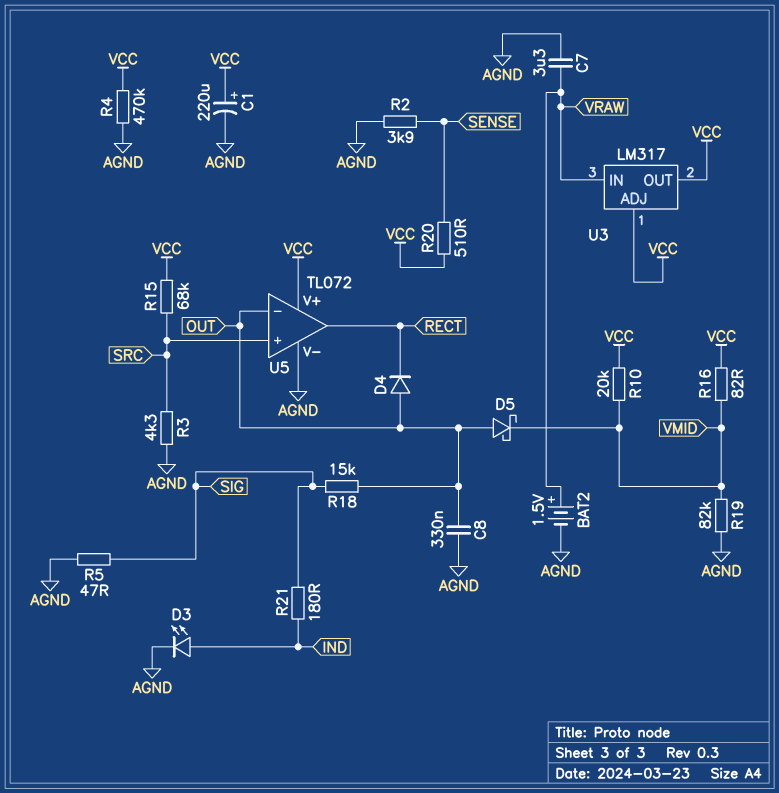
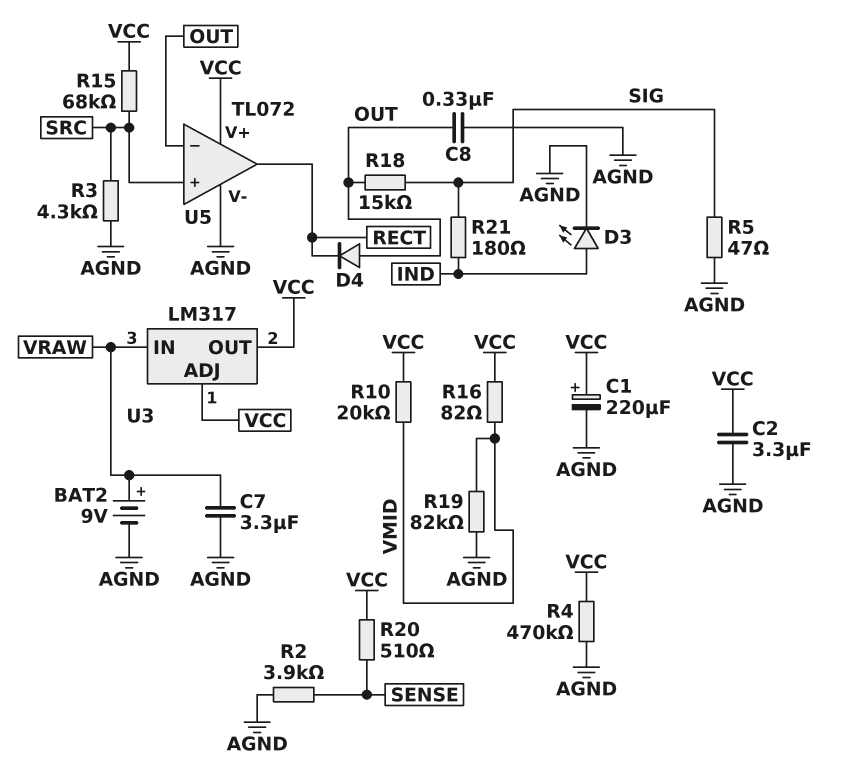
BAT2: 1.5V (plus VRAW, minus AGND) -> 9V (plus VRAW, minus AGND)
C2: none -> 3.3uF (AGND, VCC)
D5: schottky (A OUT, K VMID) -> none

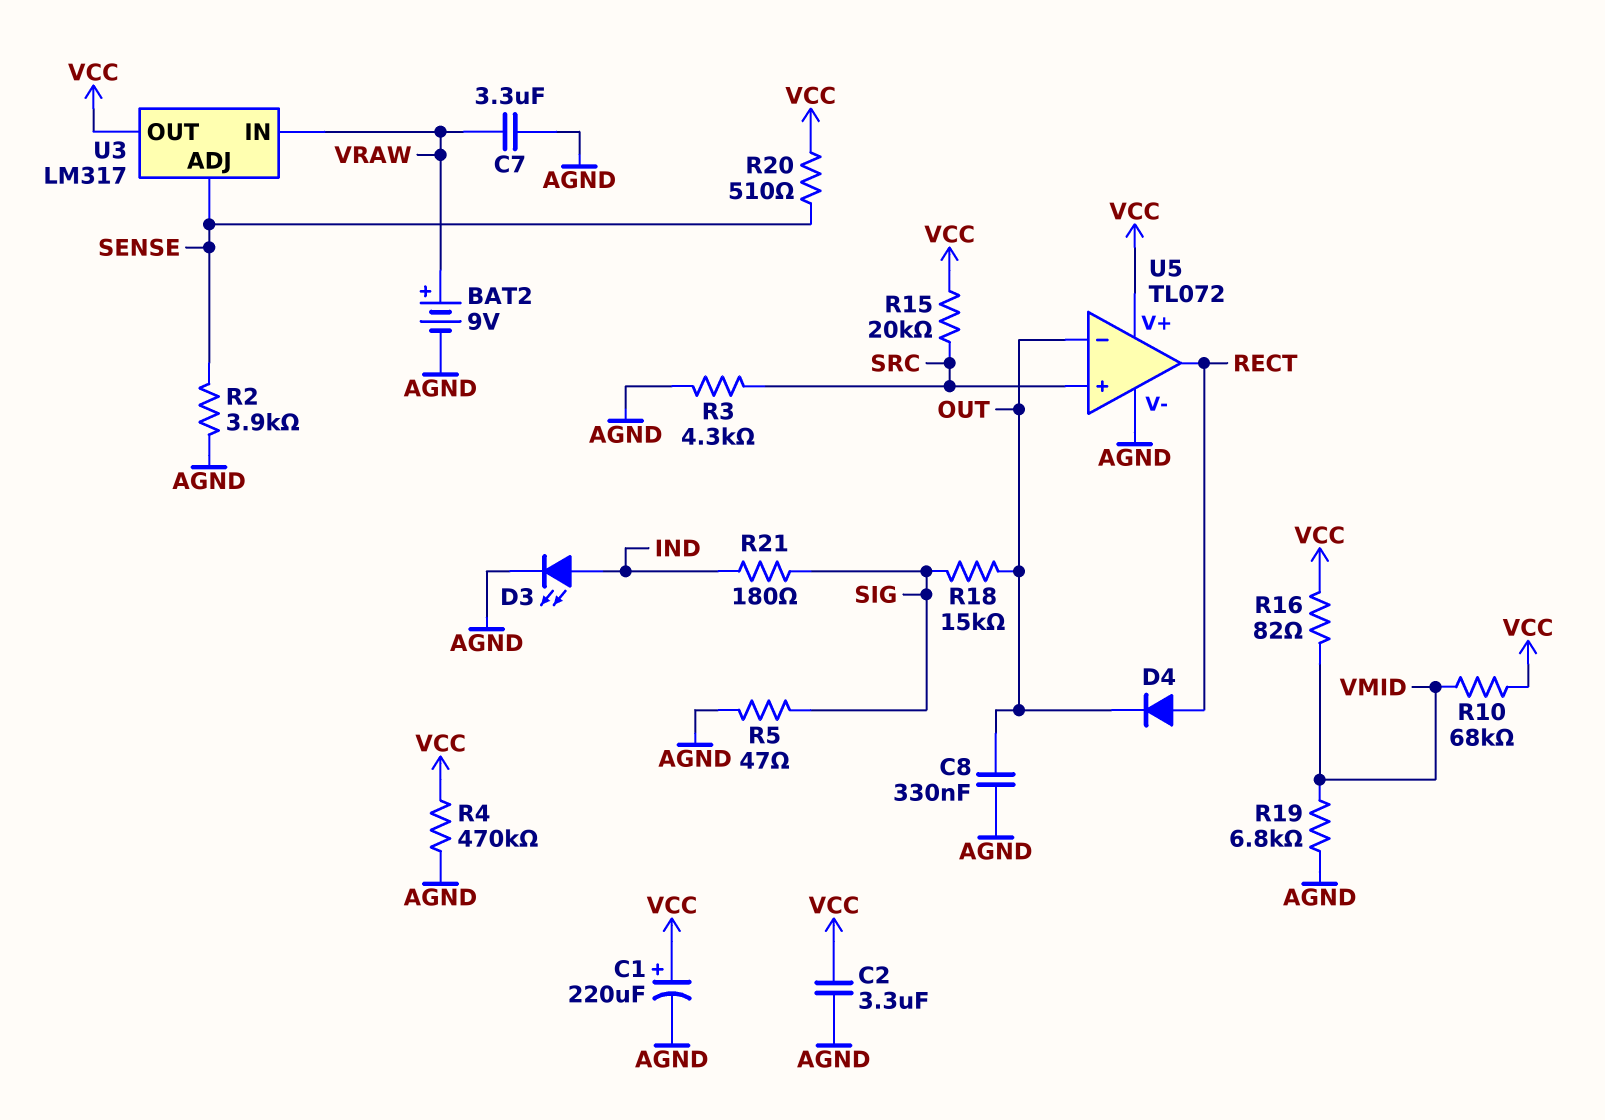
D4: diode (A OUT, K RECT) -> diode (A RECT, K OUT)
R10: 20k (VCC, VMID) -> 68k (VCC, VMID)
R15: 68k (SRC, VCC) -> 20k (SRC, VCC)
R19: 82k (AGND, VMID) -> 6.8k (AGND, VMID)
U3 pin ADJ: VCC -> SENSE

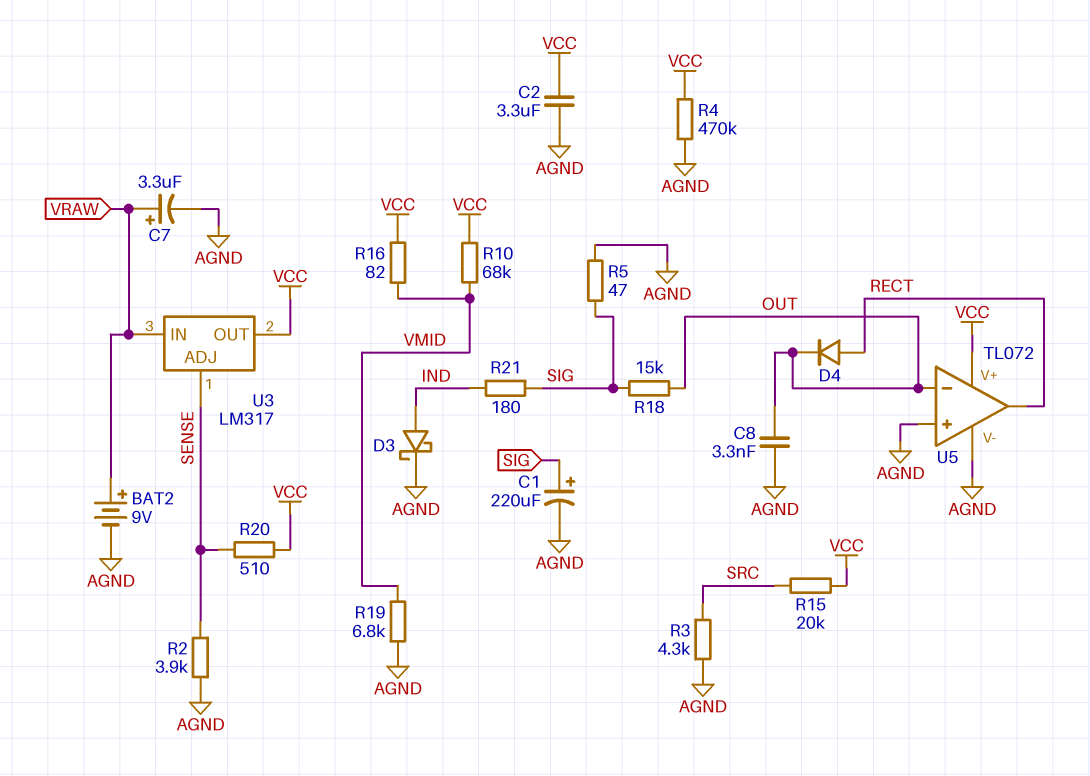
C1: 220uF (plus VCC, minus AGND) -> 220uF (plus SIG, minus AGND)
C7: 3.3uF (AGND, VRAW) -> 3.3uF (plus VRAW, minus AGND)
C8: 330nF (AGND, OUT) -> 3.3nF (AGND, OUT)
D3: LED (A IND, K AGND) -> schottky (A IND, K AGND)
U5 pin in+: SRC -> AGND

